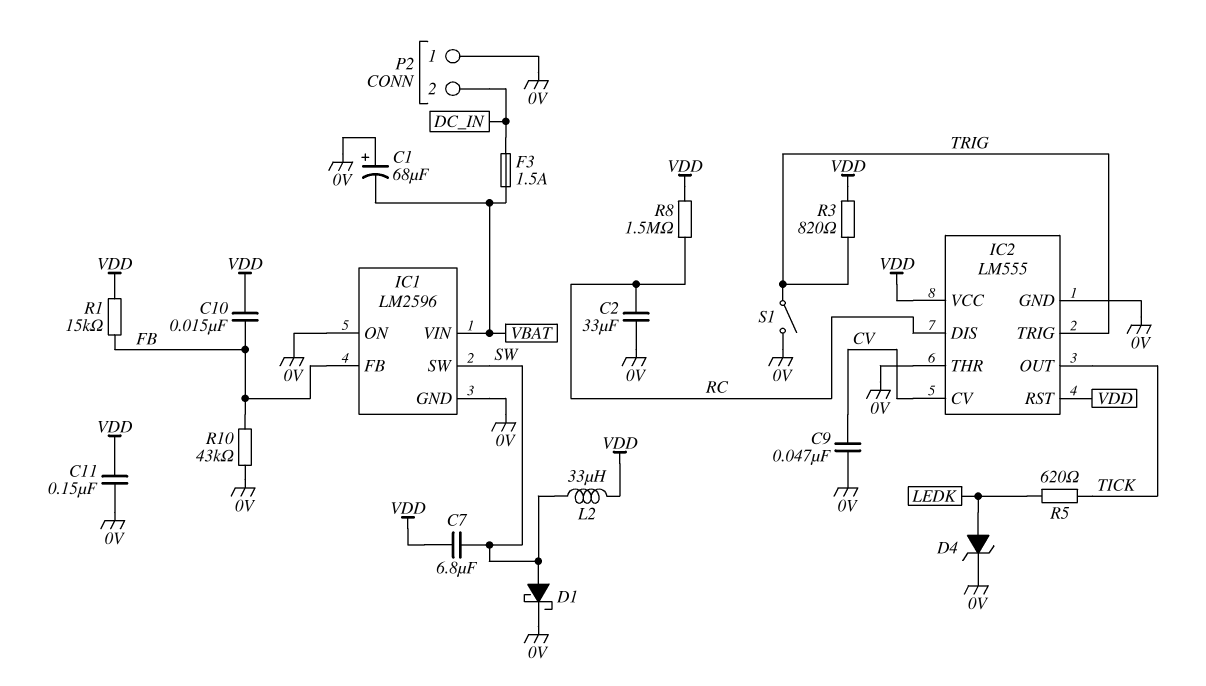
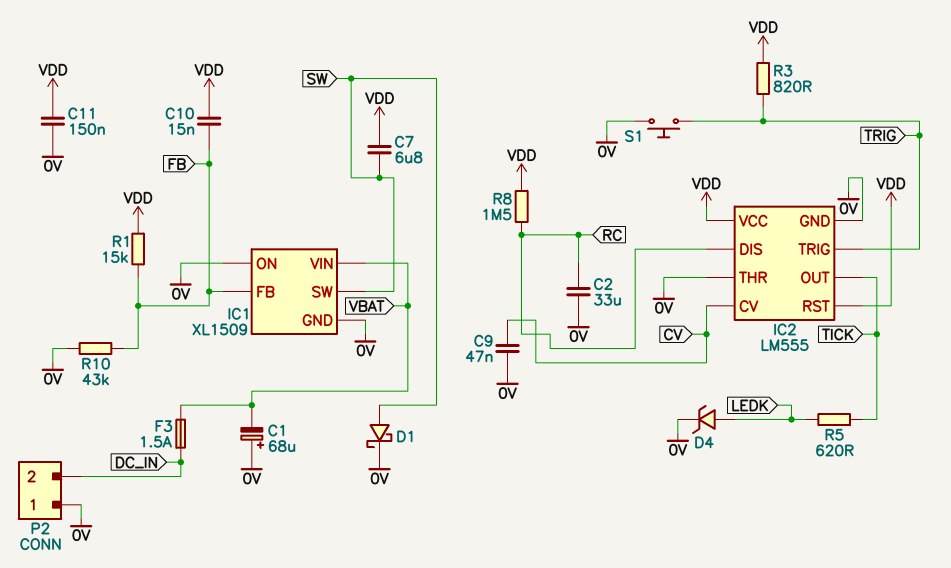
IC1: LM2596 -> XL1509
L2: 33uH (SW, VDD) -> none
S1: switch (0V, TRIG) -> button (0V, TRIG)

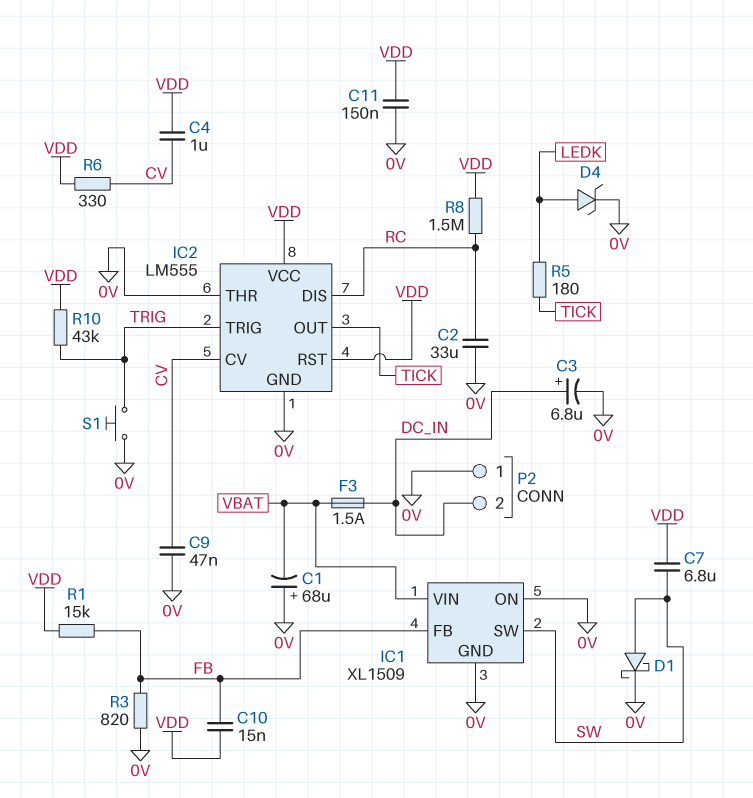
C3: none -> 6.8uF (plus DC_IN, minus 0V)
C4: none -> 1uF (CV, VDD)
R3: 820 (TRIG, VDD) -> 820 (0V, FB)
R5: 620 (LEDK, TICK) -> 180 (LEDK, TICK)
R6: none -> 330 (CV, VDD)
R10: 43k (0V, FB) -> 43k (TRIG, VDD)

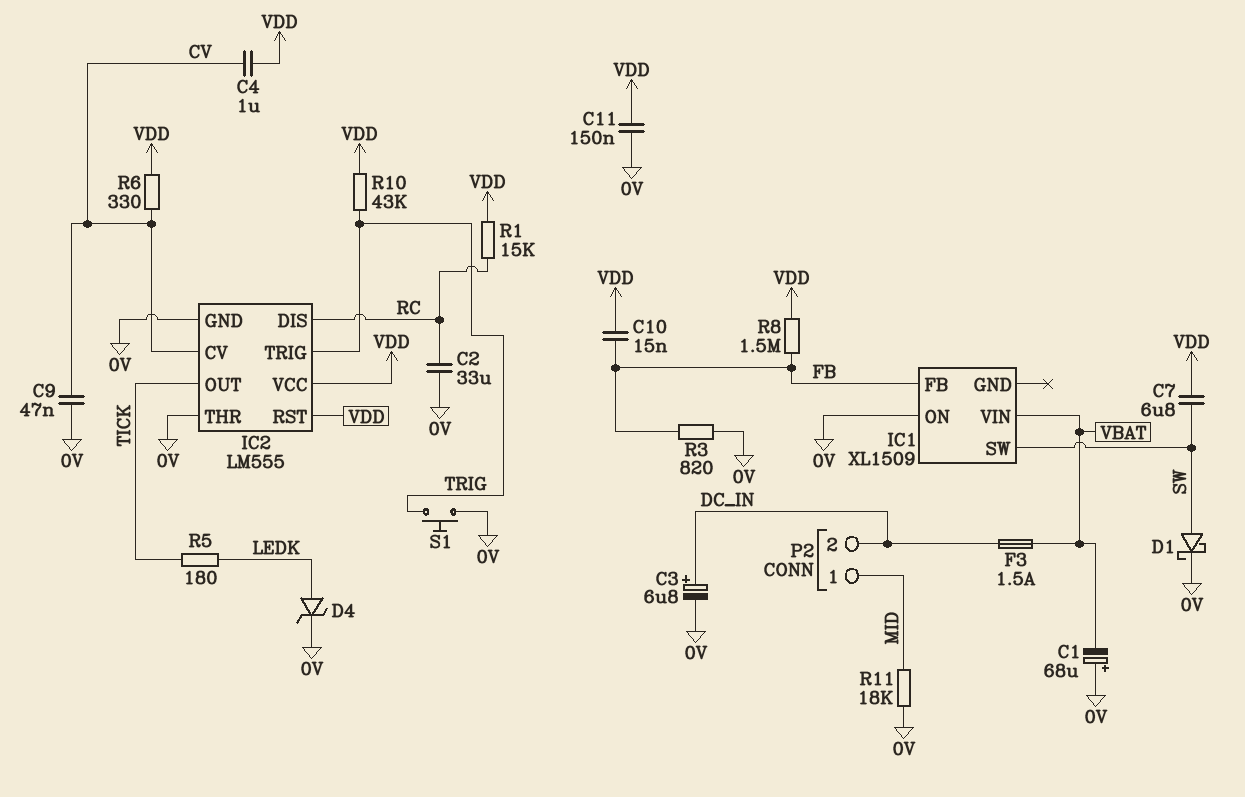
IC1 pin GND: 0V -> none
P2 pin 1: 0V -> MID
R1: 15k (FB, VDD) -> 15k (RC, VDD)
R8: 1.5M (RC, VDD) -> 1.5M (FB, VDD)
R11: none -> 18k (0V, MID)

